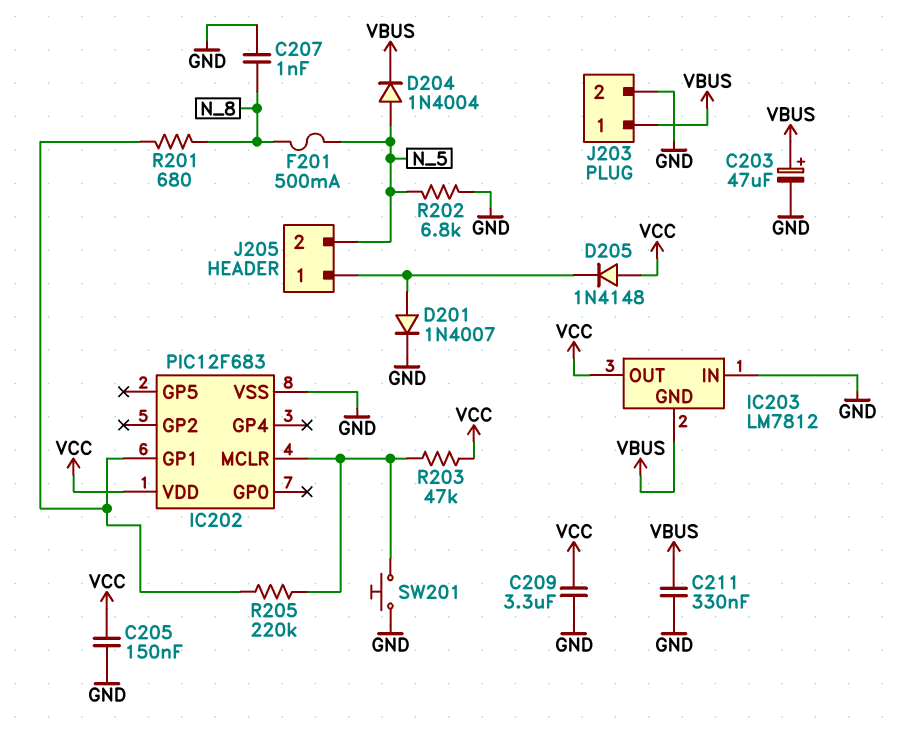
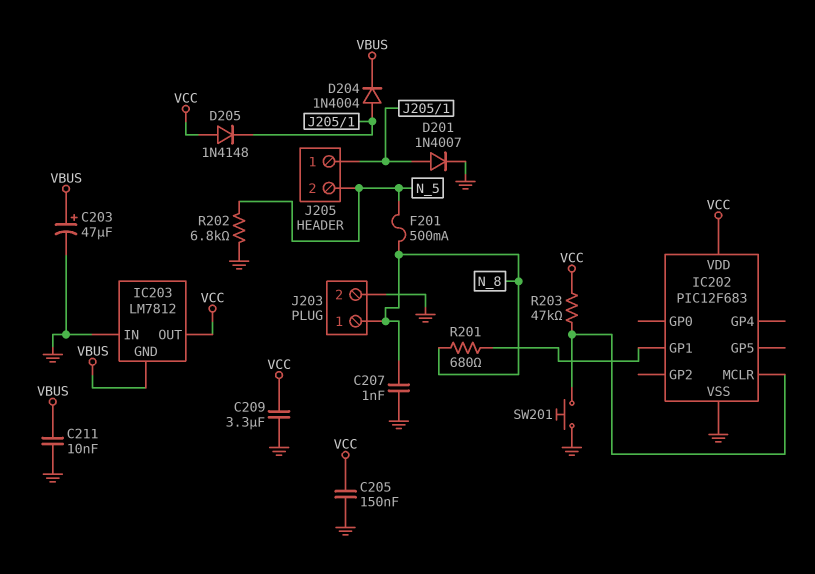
C211: 330nF (GND, VBUS) -> 10nF (GND, VBUS)
D204: diode 1N4004 (A N_5, K VBUS) -> diode 1N4004 (A J205/1, K VBUS)
J203 pin 1: VBUS -> N_8
R205: 220k (IC202/GP1, IC202/MCLR) -> none

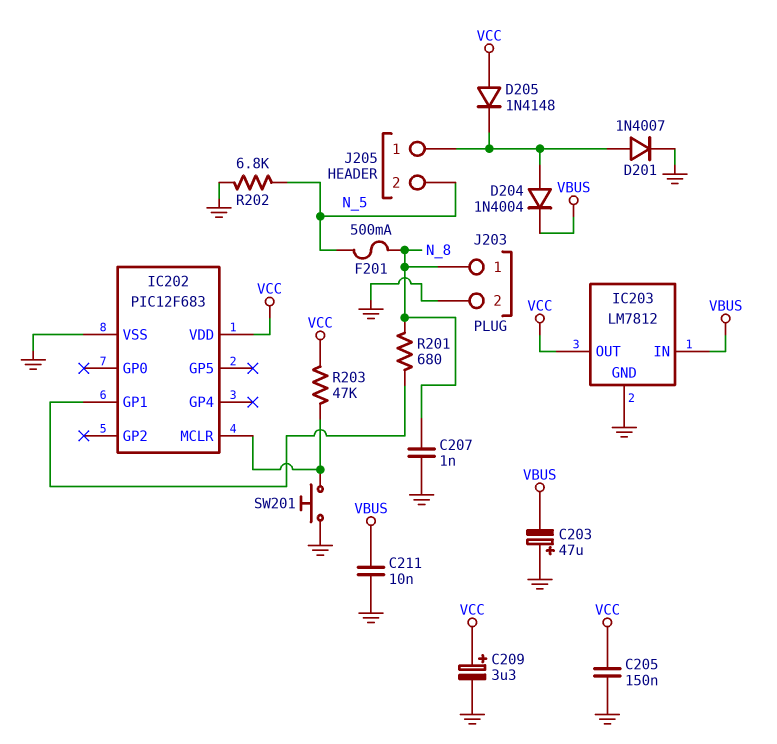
C203: 47uF (plus VBUS, minus GND) -> 47uF (plus GND, minus VBUS)
C209: 3.3uF (GND, VCC) -> 3.3uF (plus VCC, minus GND)
IC203 pin GND: VBUS -> GND
IC203 pin IN: GND -> VBUS

